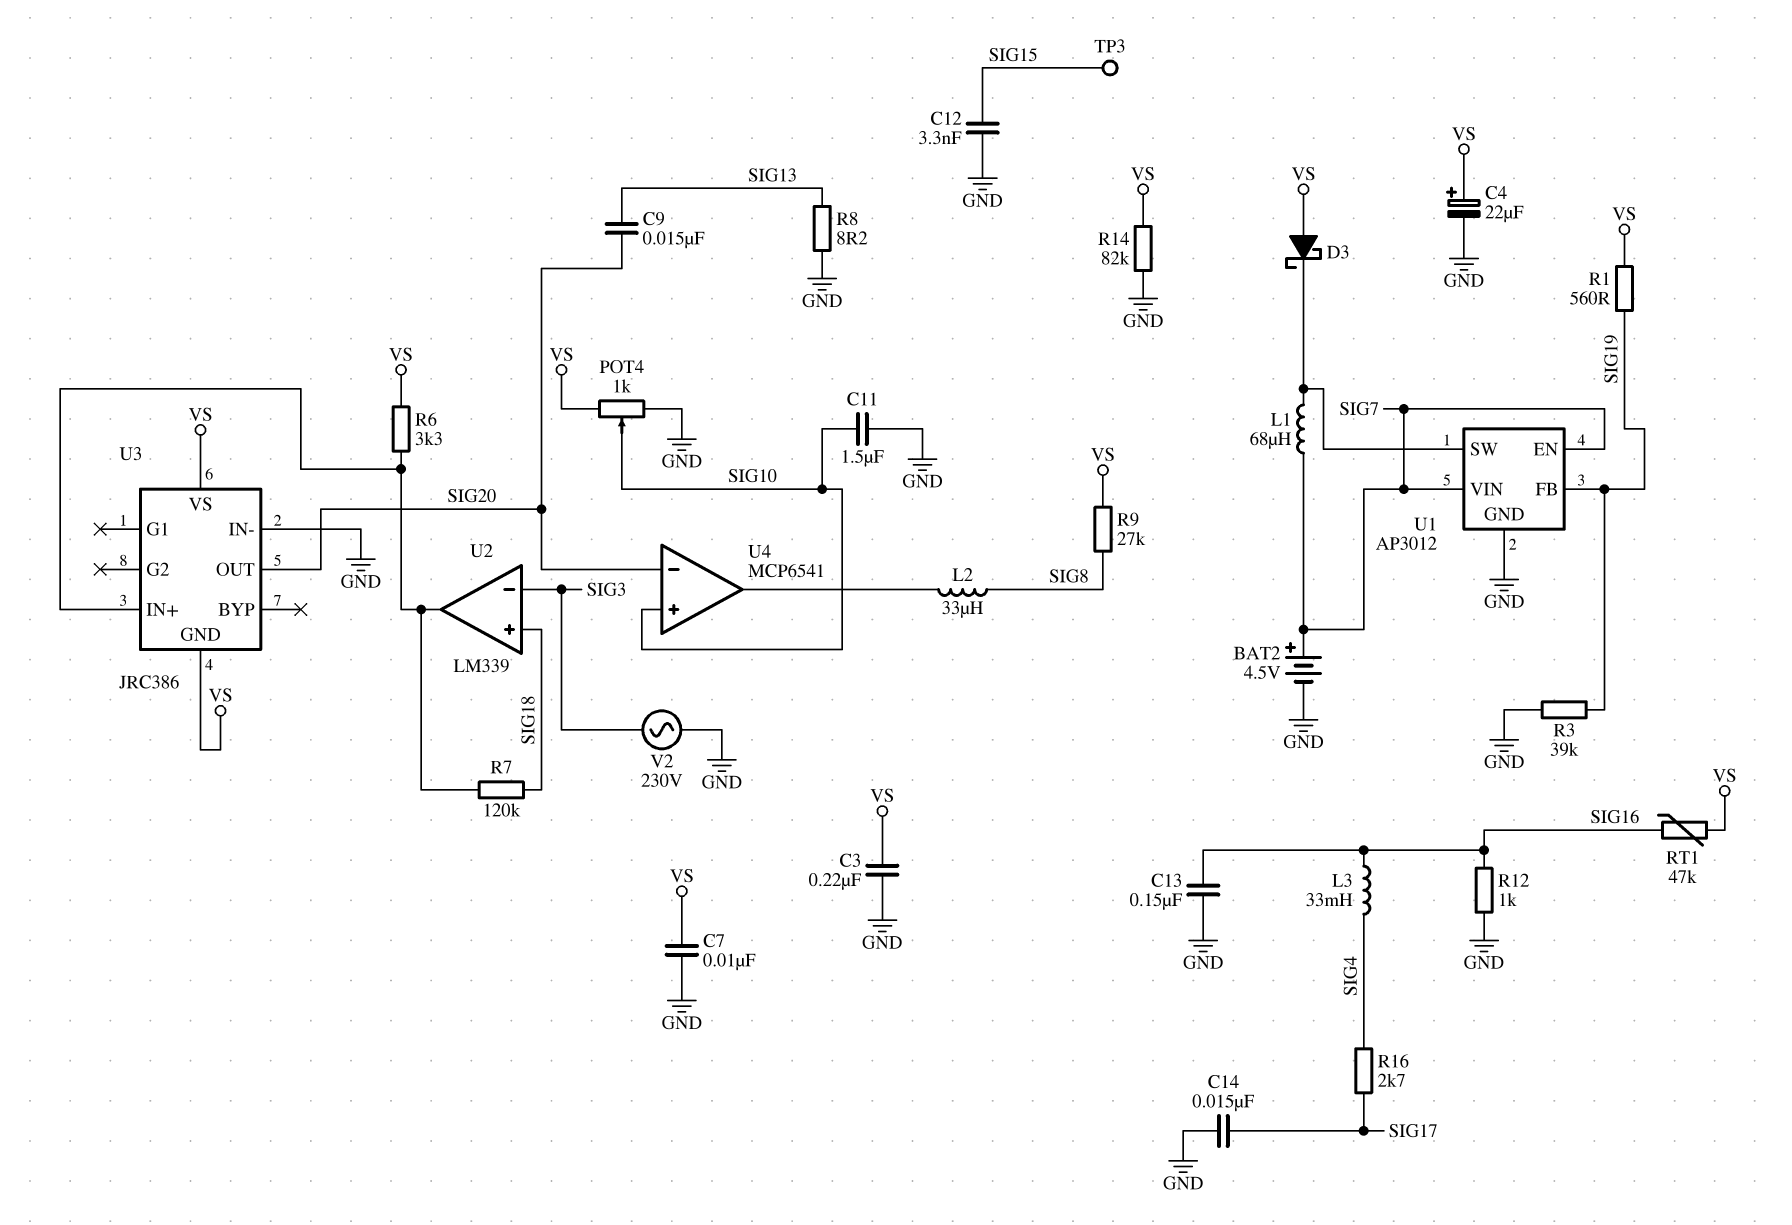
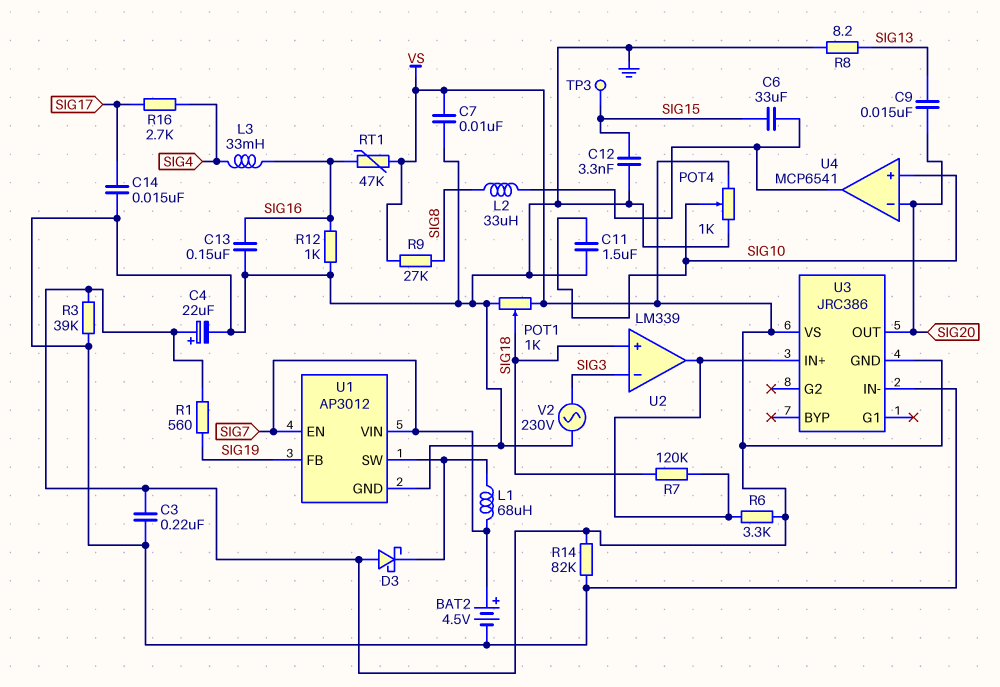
C6: none -> 33uF (SIG15, U4/out)
POT1: none -> 1k (GND, VS, wiper SIG18)
R3: 39k (GND, SIG19) -> 39k (GND, VS)

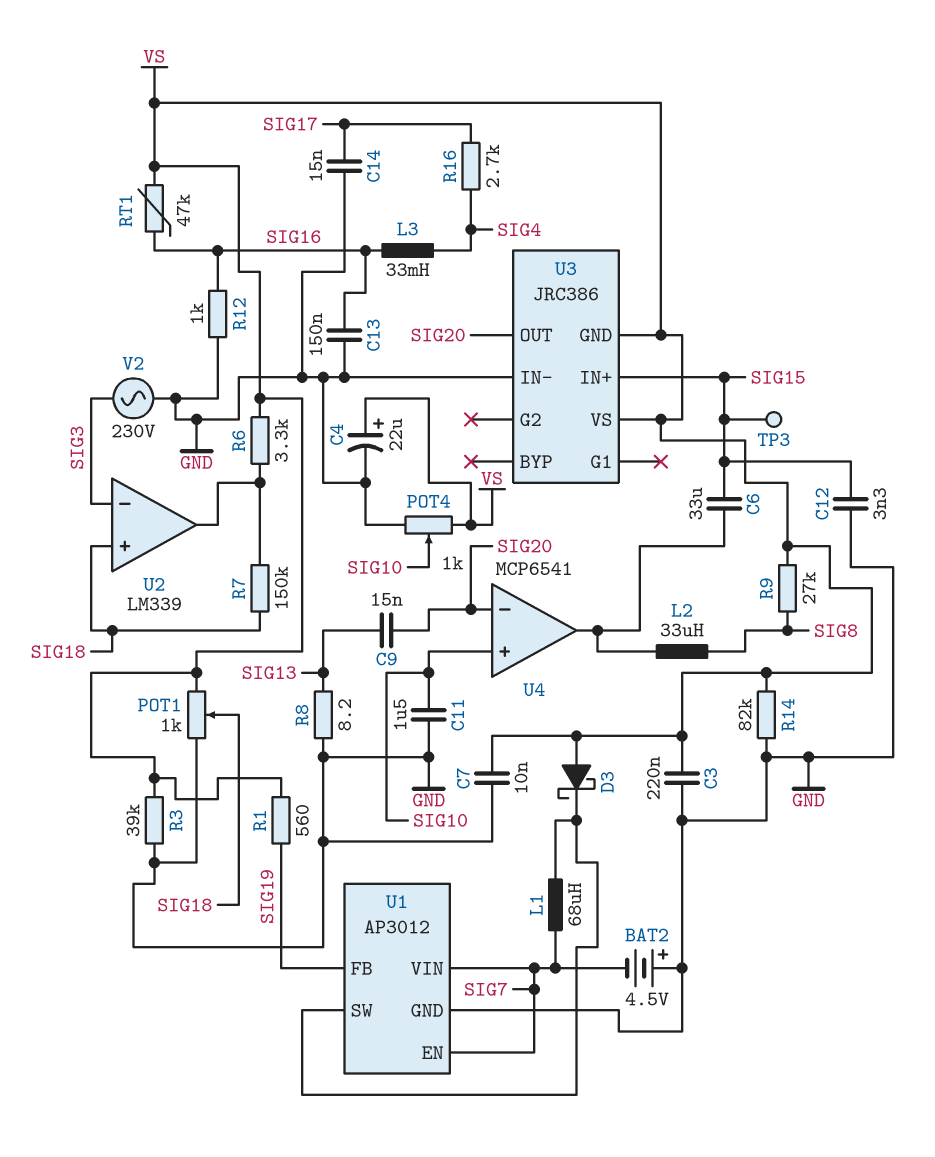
BAT2: 4.5V (plus SIG7, minus GND) -> 4.5V (plus GND, minus SIG7)
R7: 120k (SIG18, U2/out) -> 150k (SIG18, U2/out)
U3 pin IN+: U2/out -> SIG15

